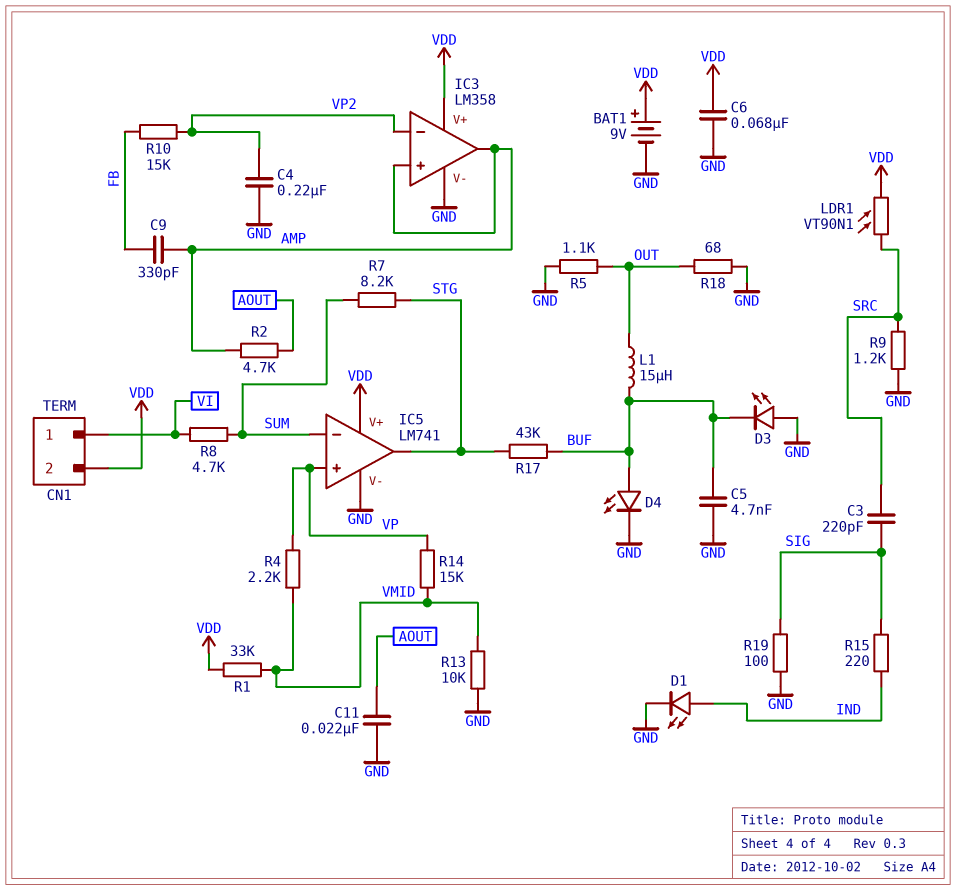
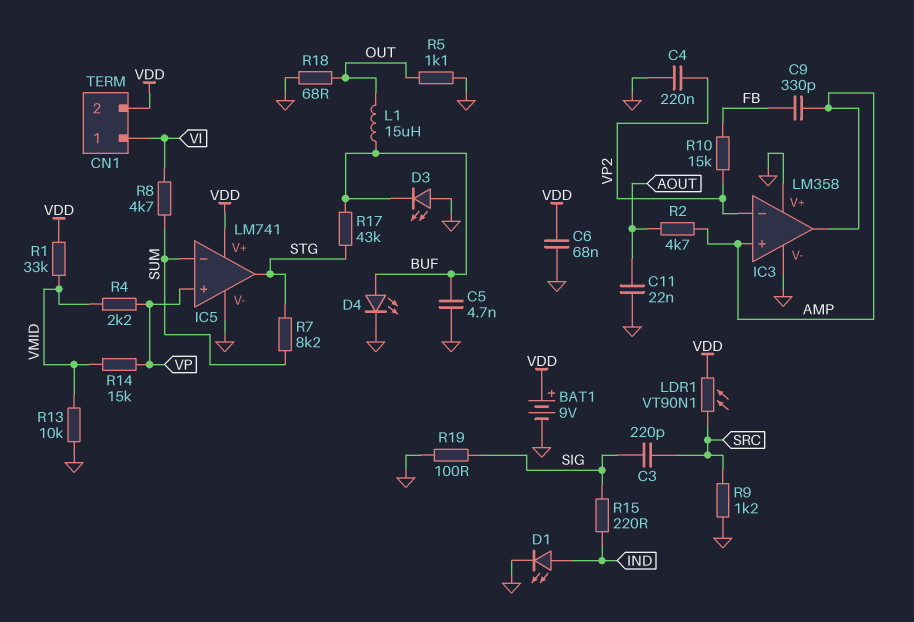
IC3 pin V+: VDD -> GND

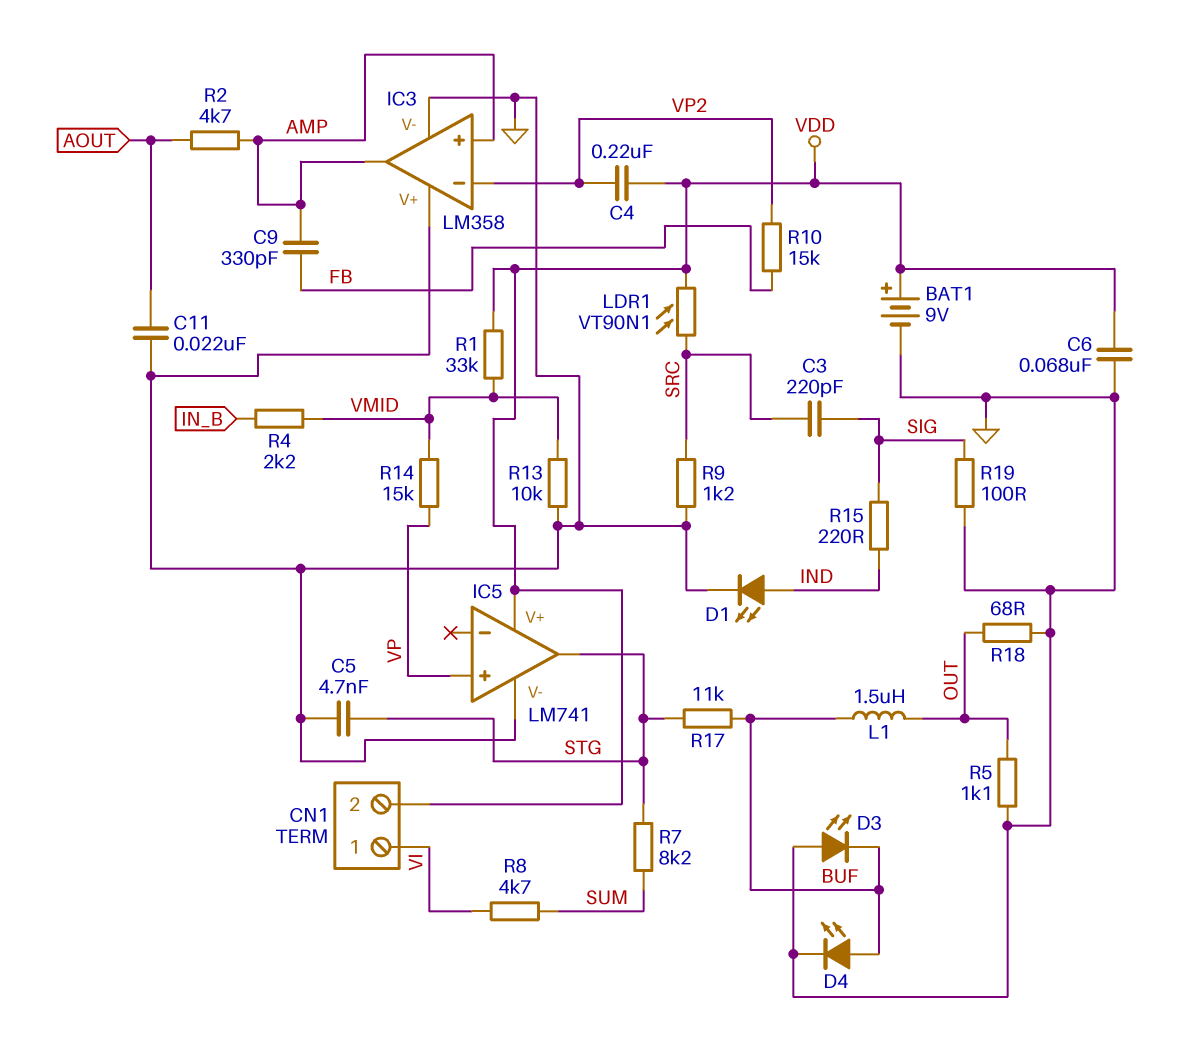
C4: 220nF (GND, VP2) -> 220nF (VDD, VP2)
C5: 4.7nF (BUF, GND) -> 4.7nF (GND, STG)
IC5 pin in-: SUM -> none
L1: 15uH (BUF, OUT) -> 1.5uH (BUF, OUT)
R4: 2.2k (VMID, VP) -> 2.2k (IN_B, VMID)
R17: 43k (BUF, STG) -> 11k (BUF, STG)

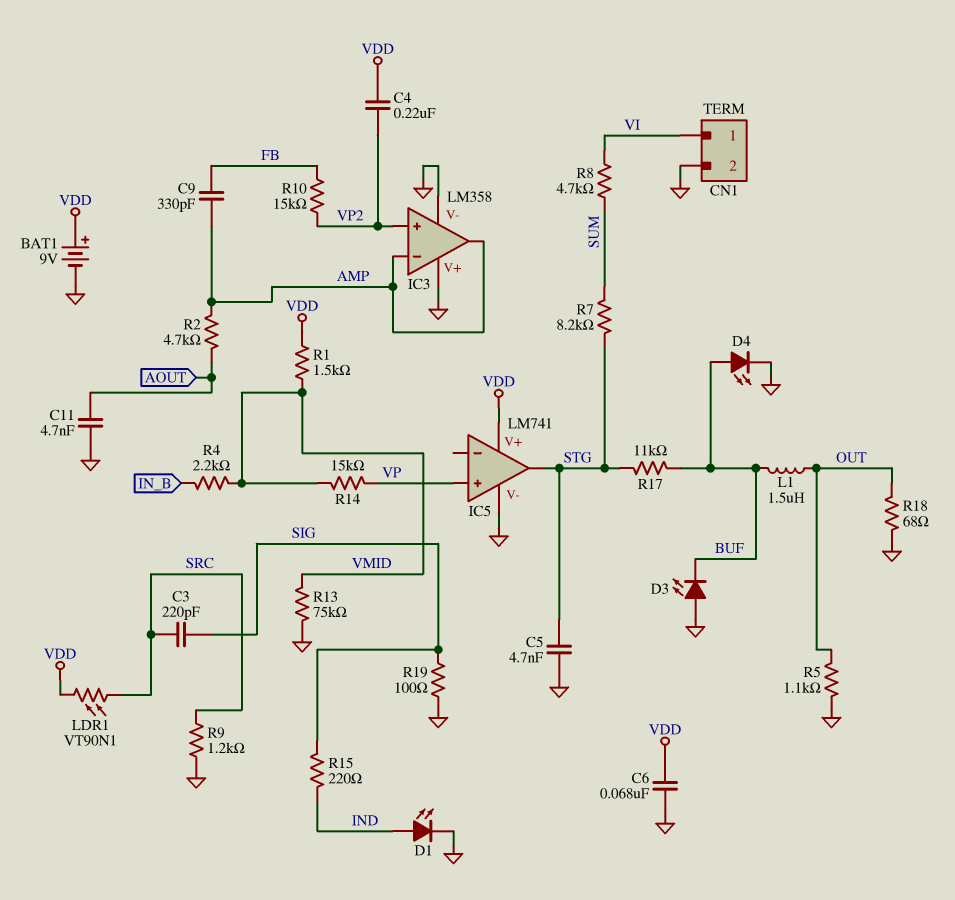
C11: 22nF (AOUT, GND) -> 4.7nF (AOUT, GND)
CN1 pin 2: VDD -> GND
IC3 pin in+: AMP -> VP2
IC3 pin in-: VP2 -> AMP
R1: 33k (VDD, VMID) -> 1.5k (VDD, VMID)
R13: 10k (GND, VMID) -> 75k (GND, VMID)

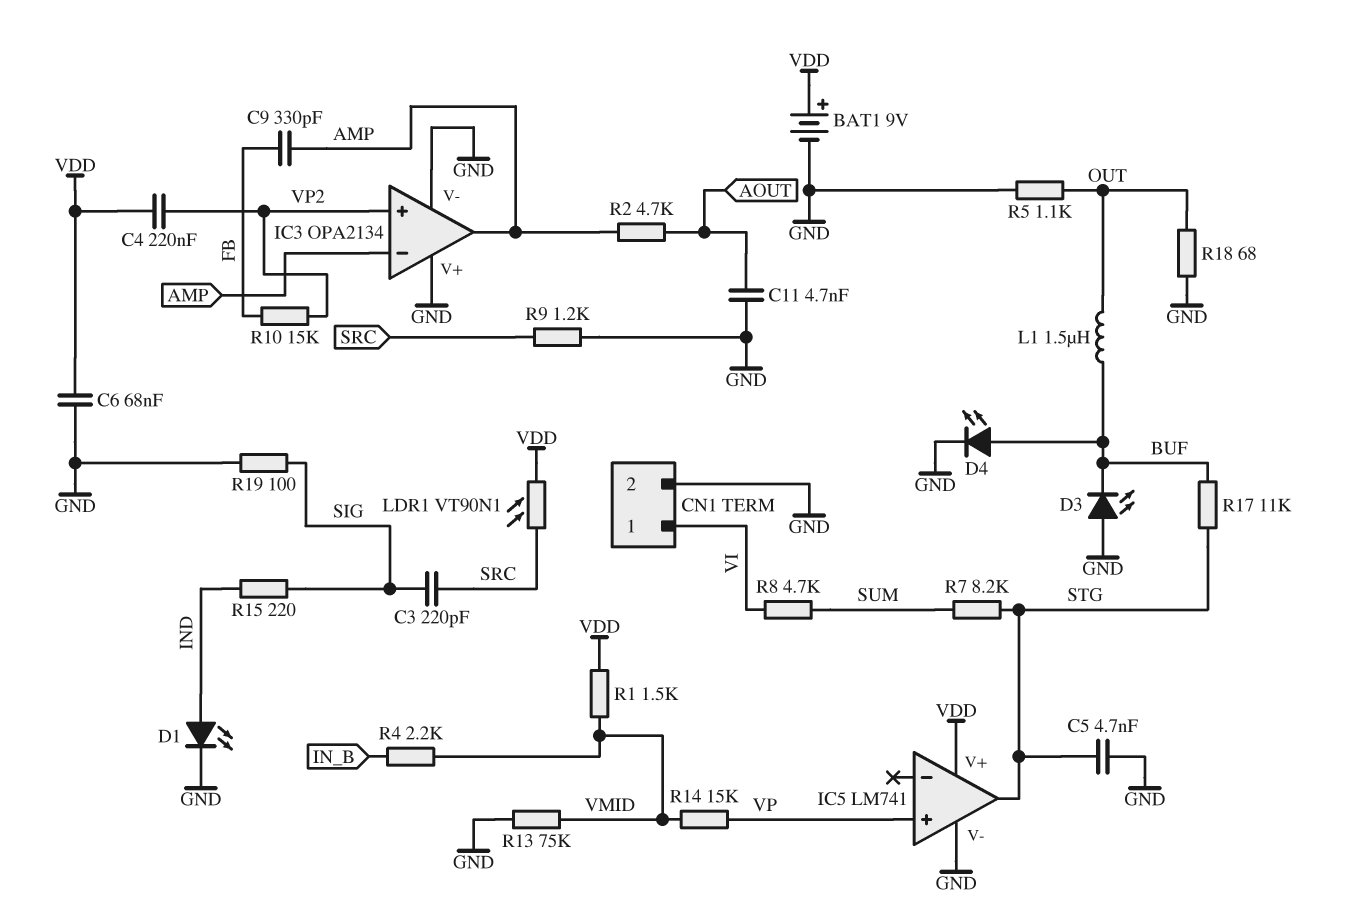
IC3: LM358 -> OPA2134

